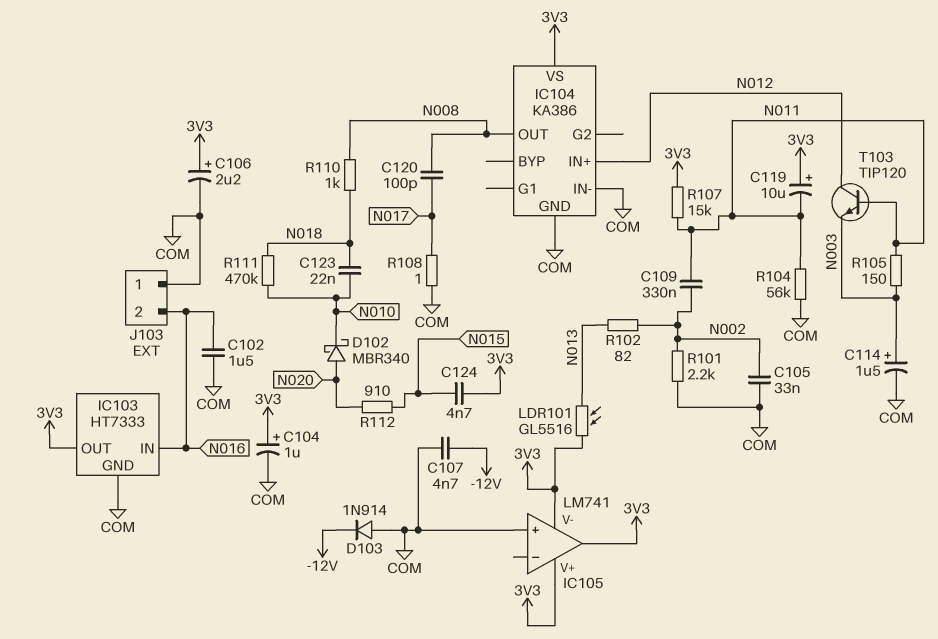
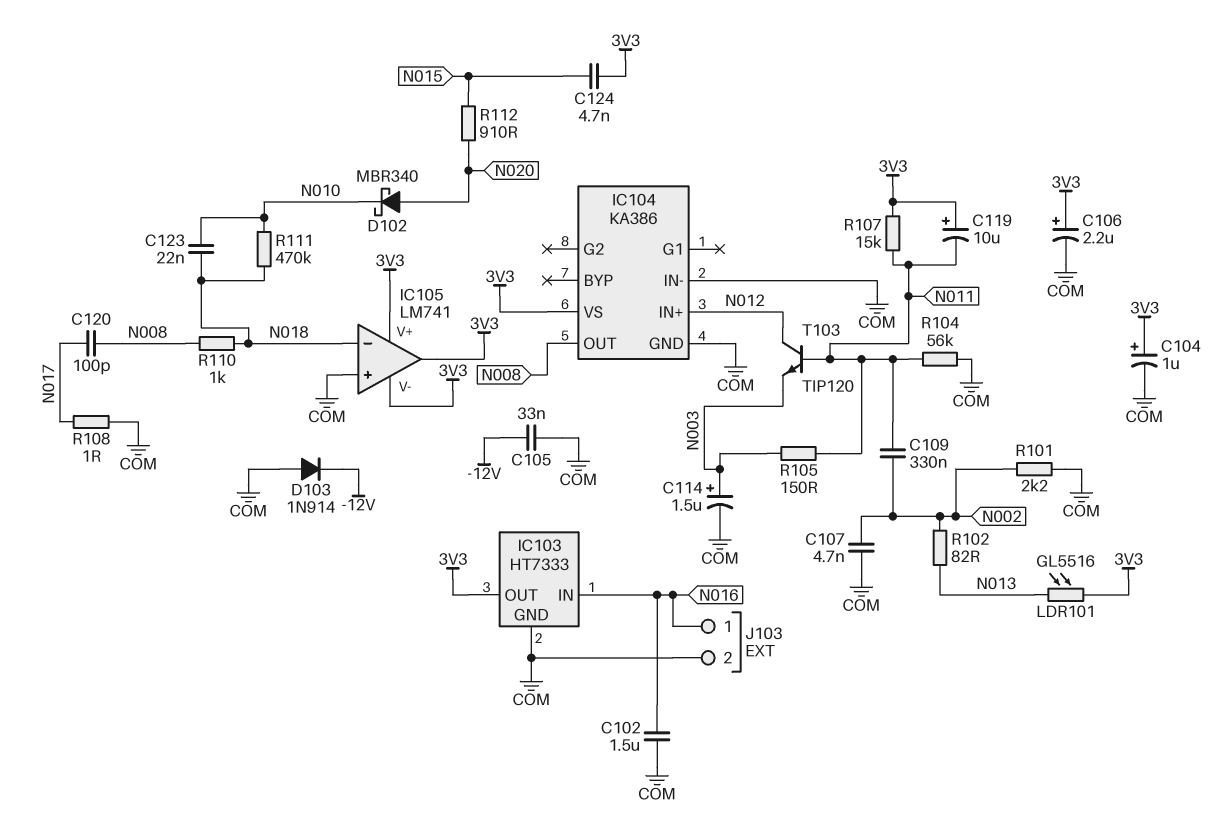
C105: 33nF (COM, N002) -> 33nF (-12V, COM)
C107: 4.7nF (-12V, COM) -> 4.7nF (COM, N002)
IC105 pin in-: none -> N018
J103 pin 1: COM -> N016
J103 pin 2: N016 -> COM

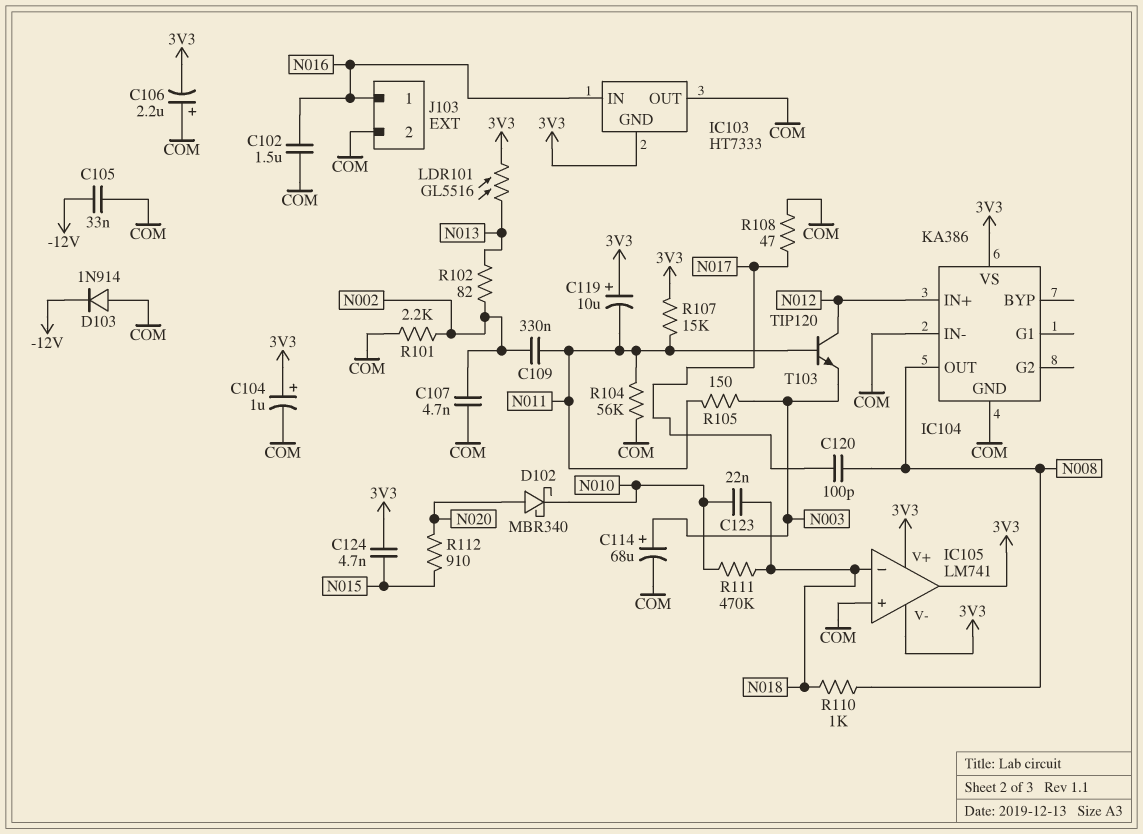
C106: 2.2uF (plus 3V3, minus COM) -> 2.2uF (plus COM, minus 3V3)
C114: 1.5uF (plus N003, minus COM) -> 68uF (plus N003, minus COM)
IC103 pin GND: COM -> 3V3
IC103 pin OUT: 3V3 -> COM
R108: 1 (COM, N017) -> 47 (COM, N017)

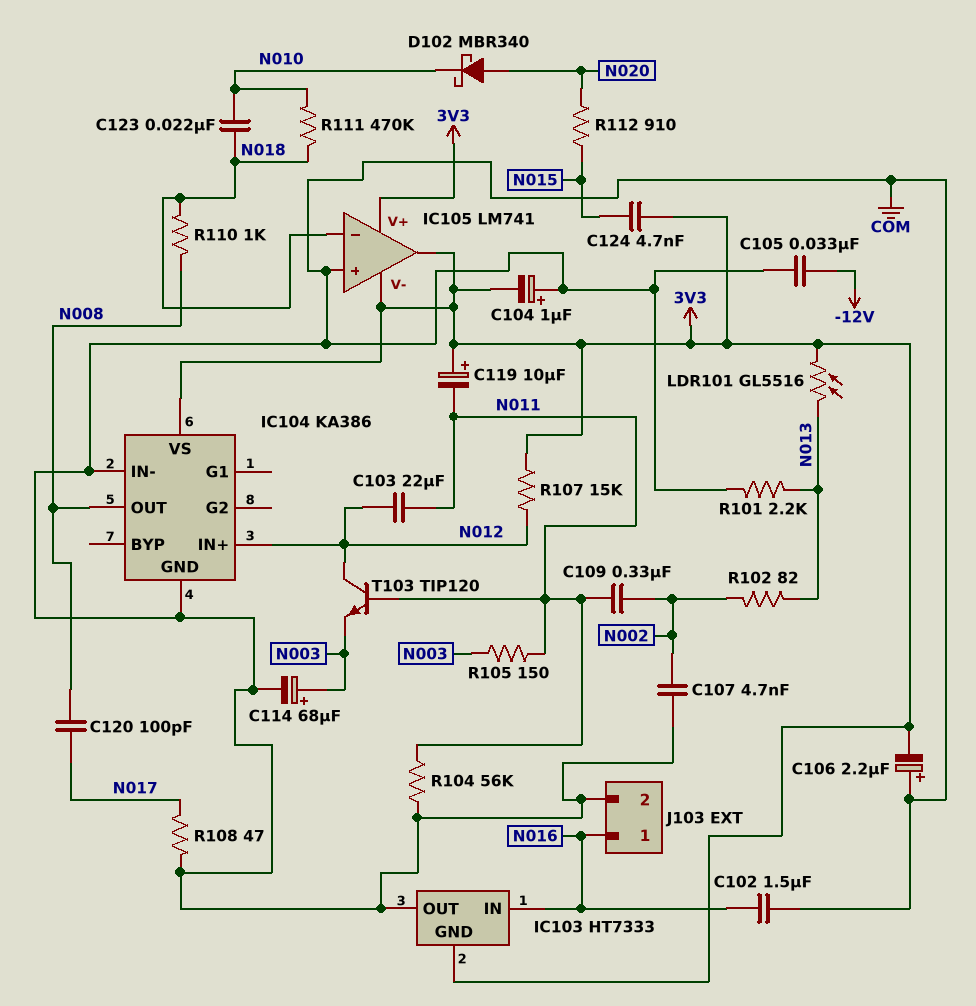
C103: none -> 22uF (N011, N012)
C104: 1uF (plus 3V3, minus COM) -> 1uF (plus COM, minus 3V3)
D103: diode 1N914 (A COM, K -12V) -> none
R101: 2.2k (COM, N002) -> 2.2k (COM, N013)
R107: 15k (3V3, N011) -> 15k (3V3, N012)

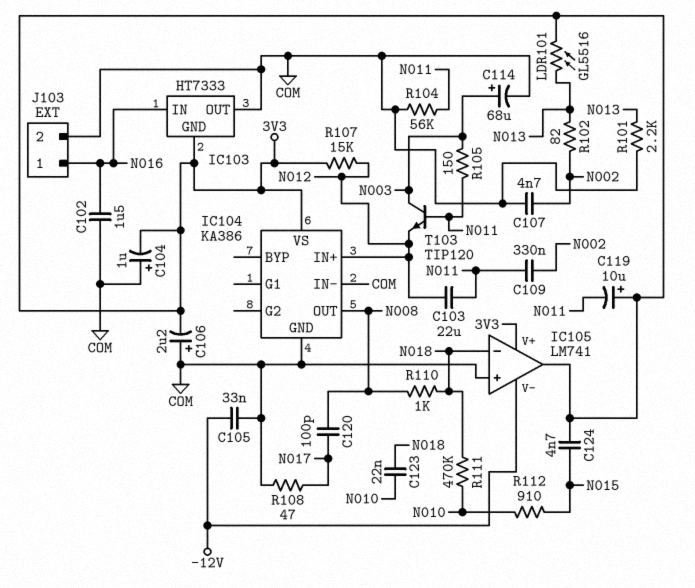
D102: schottky MBR340 (A N020, K N010) -> none
IC105 pin V-: 3V3 -> -12V
R112: 910 (N015, N020) -> 910 (N010, N015)
T103: NPN TIP120 (B N011, C N012, E N003) -> NPN TIP120 (B N011, C N003, E N012)

